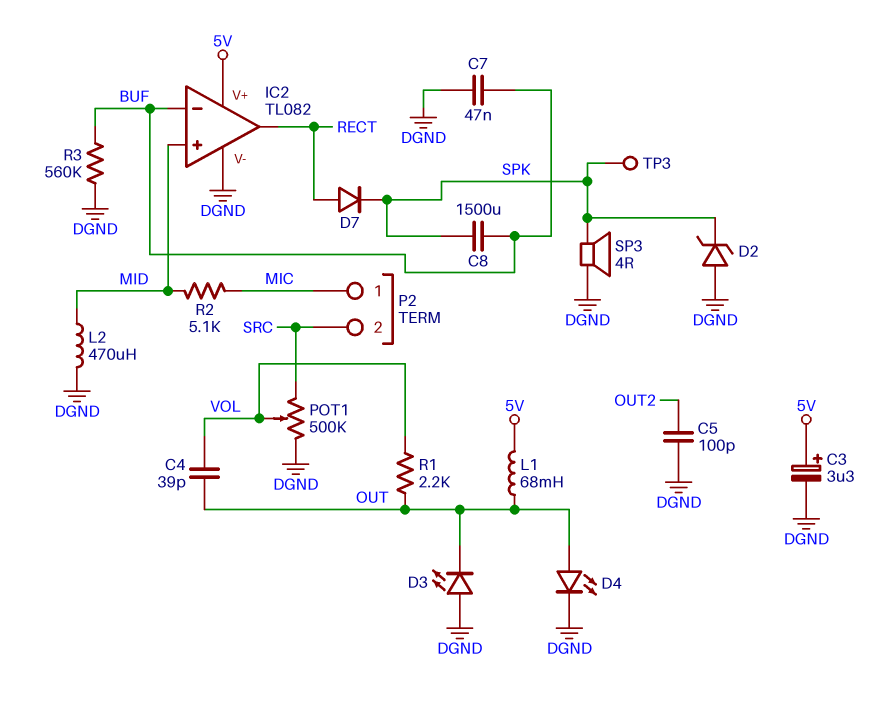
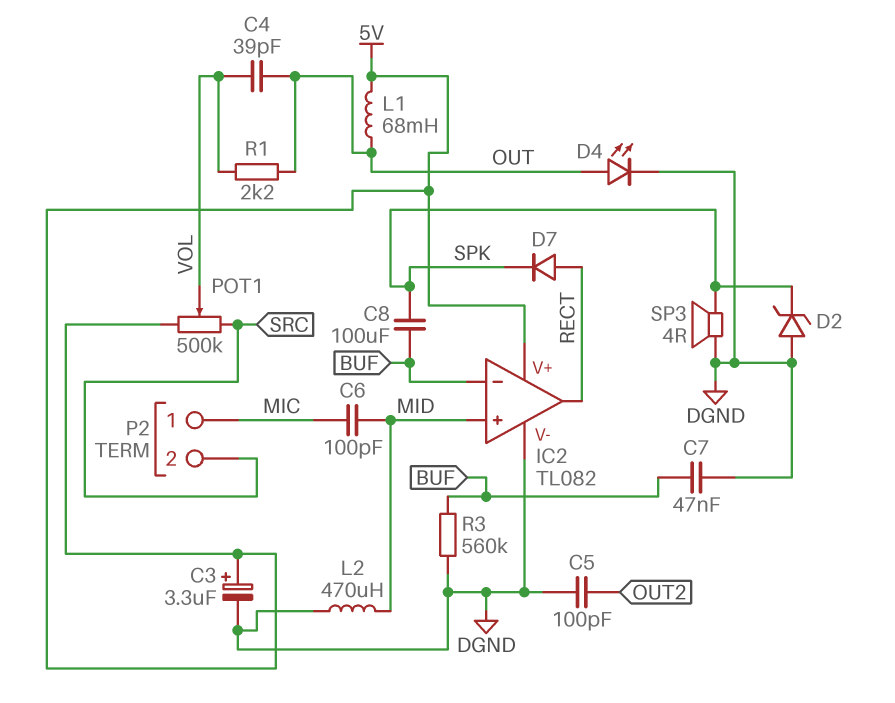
C6: none -> 100pF (MIC, MID)
C8: 1500uF (BUF, SPK) -> 100uF (BUF, SPK)
D3: LED (A DGND, K OUT) -> none
POT1: 500k (DGND, SRC, wiper VOL) -> 500k (5V, SRC, wiper VOL)
R2: 5.1k (MIC, MID) -> none
TP3: test point (SPK) -> none

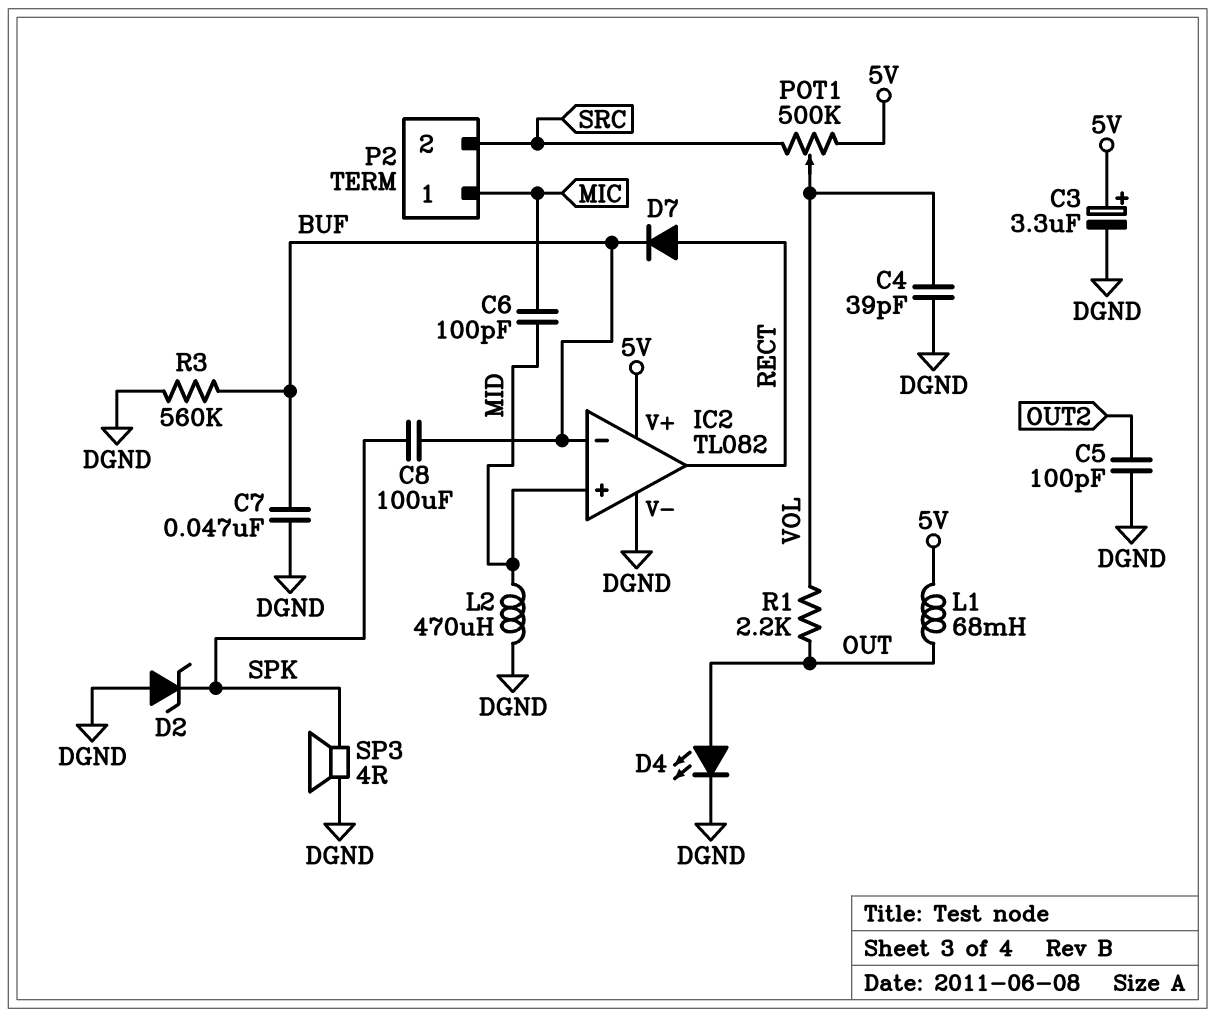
C4: 39pF (OUT, VOL) -> 39pF (DGND, VOL)
D7: diode (A RECT, K SPK) -> diode (A RECT, K BUF)

